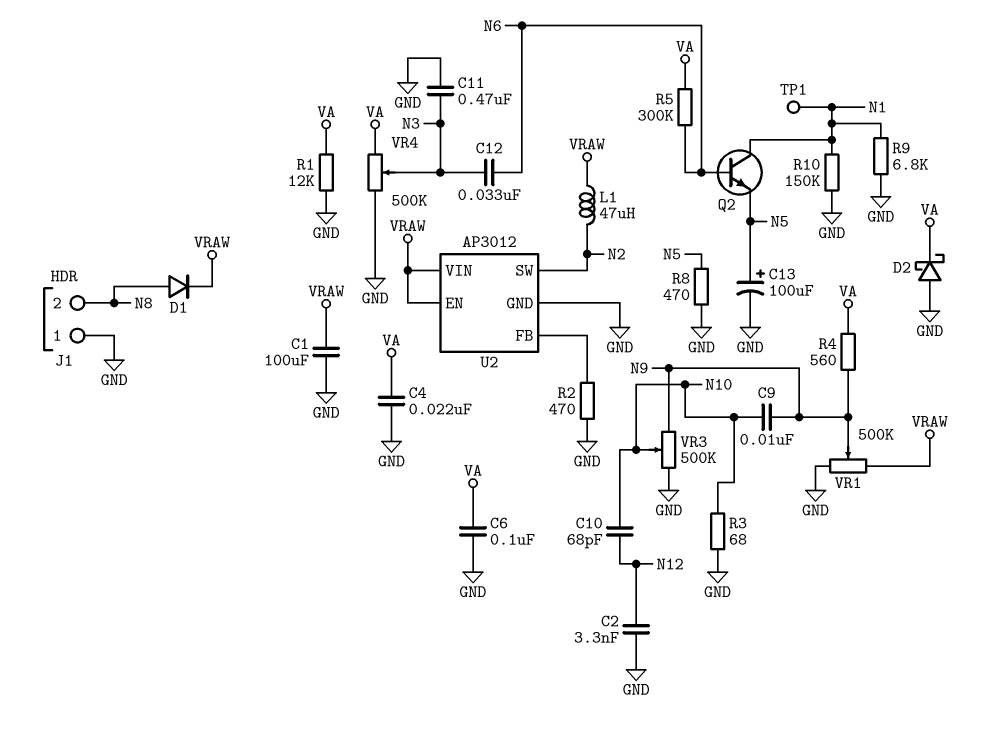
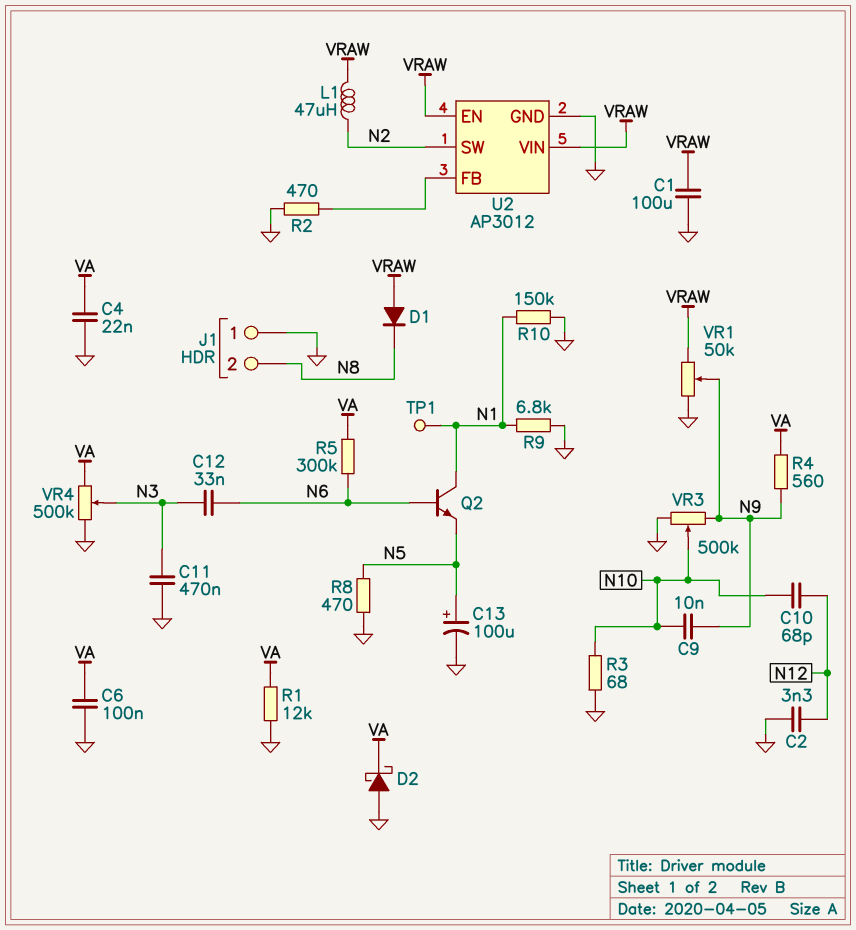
D1: diode (A N8, K VRAW) -> diode (A VRAW, K N8)
VR1: 500k (GND, VRAW, wiper N9) -> 50k (GND, VRAW, wiper N9)

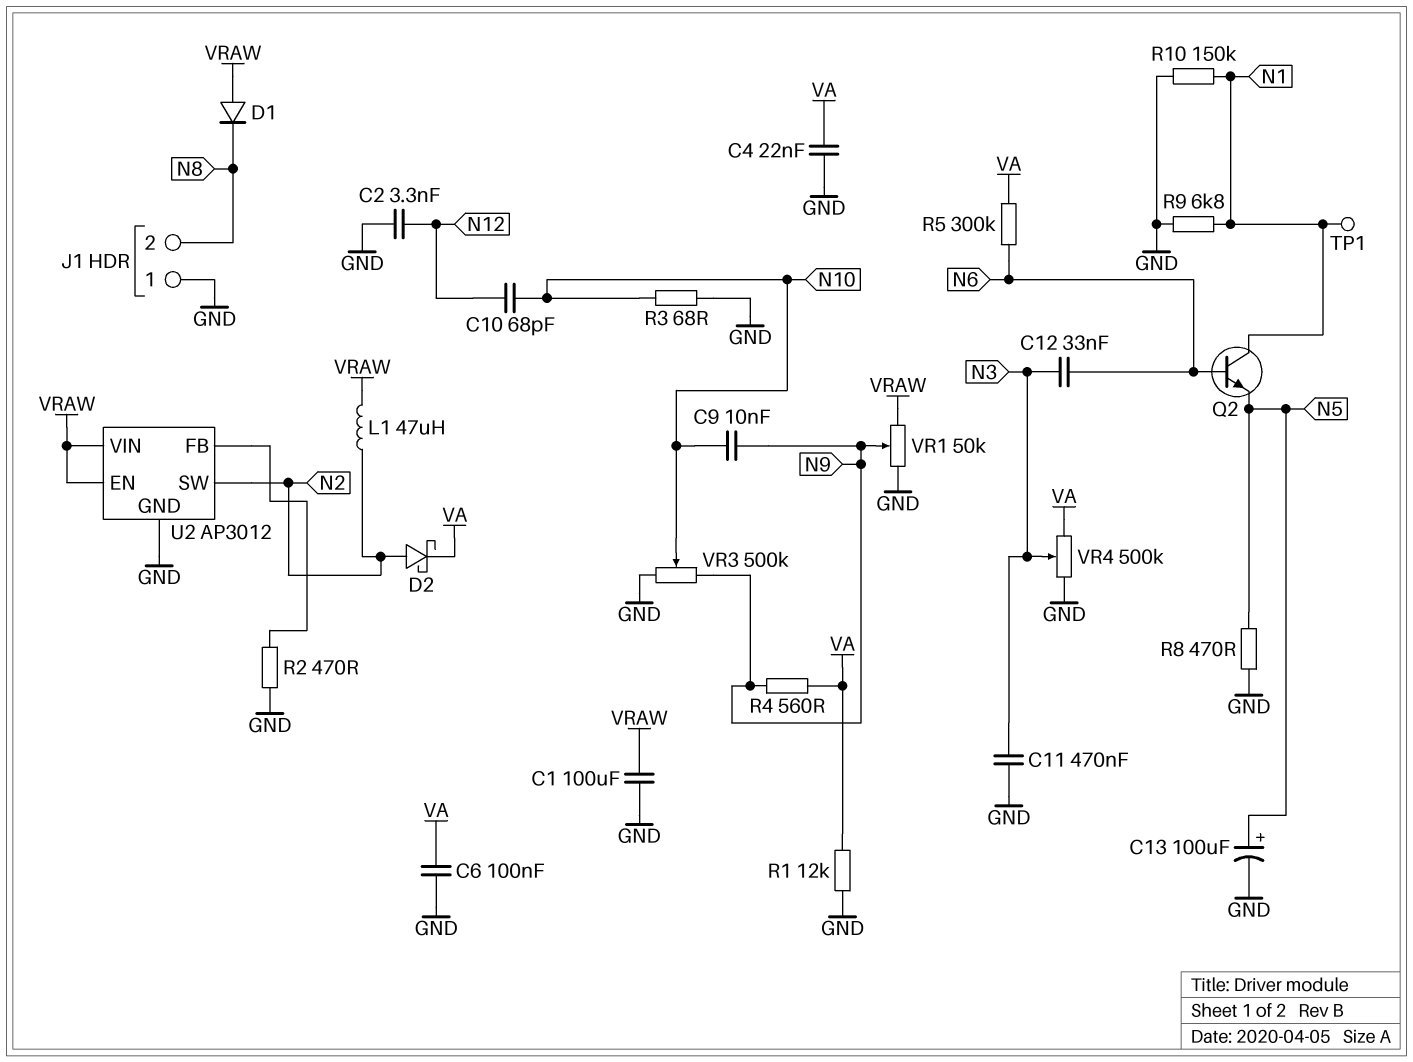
D2: schottky (A GND, K VA) -> schottky (A N2, K VA)

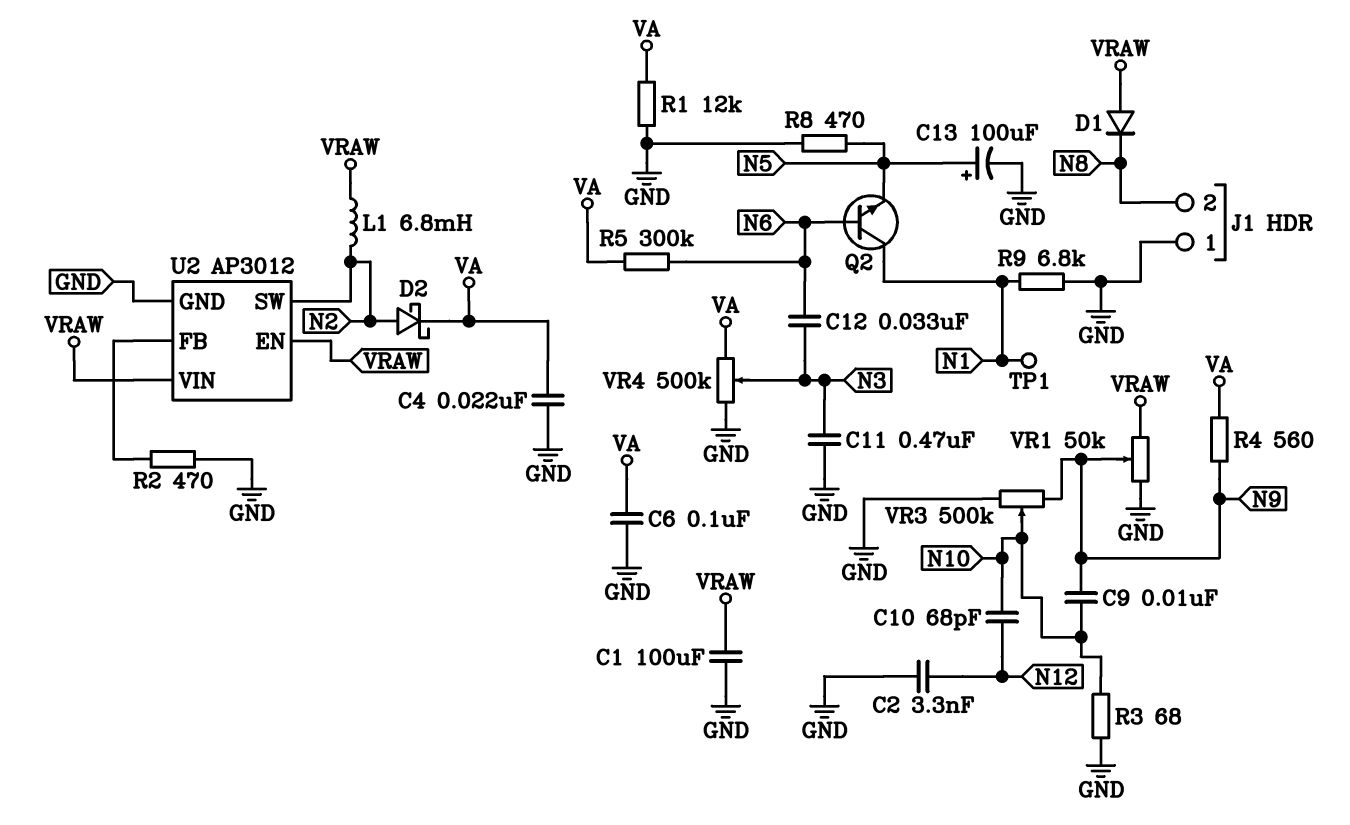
L1: 47uH (N2, VRAW) -> 6.8mH (N2, VRAW)
R10: 150k (GND, N1) -> none

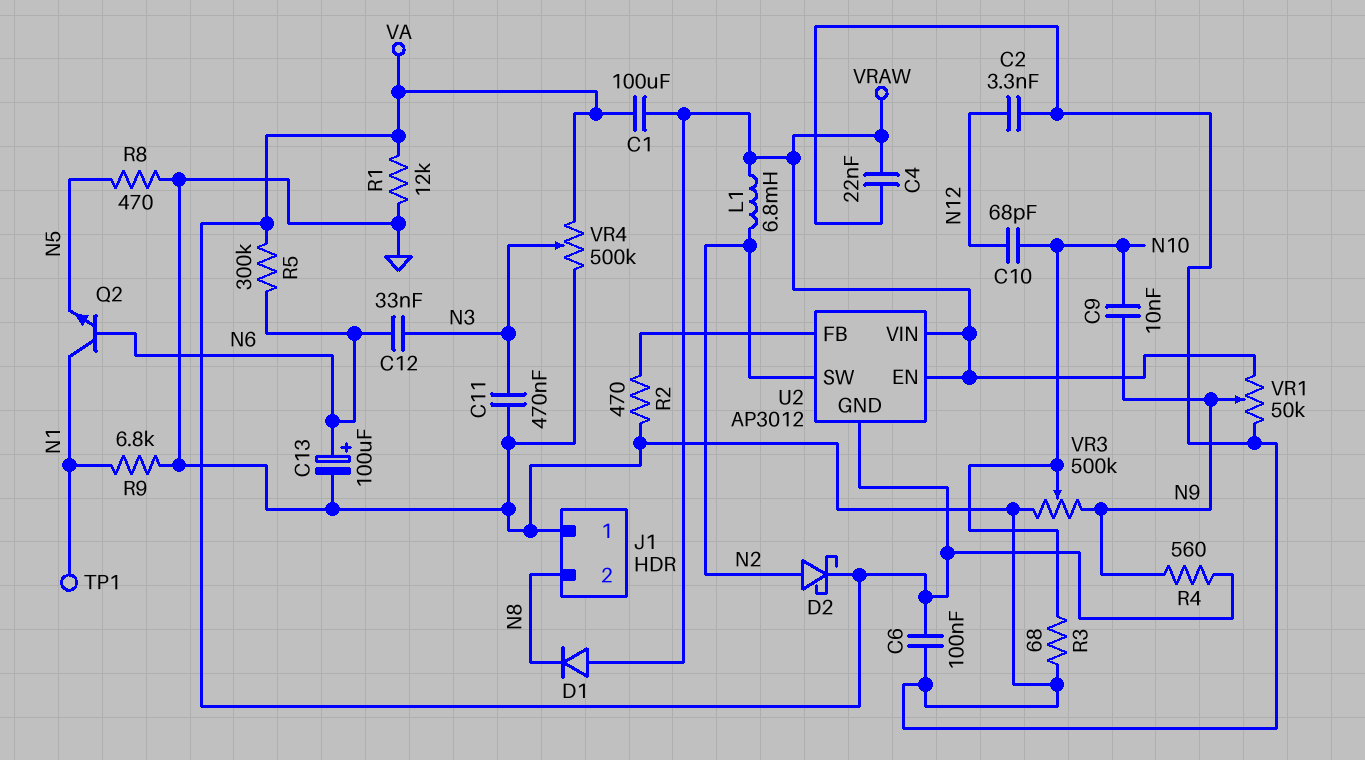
C1: 100uF (GND, VRAW) -> 100uF (VA, VRAW)
C4: 22nF (GND, VA) -> 22nF (GND, VRAW)
C13: 100uF (plus N5, minus GND) -> 100uF (plus N6, minus GND)
U2 pin GND: GND -> VA

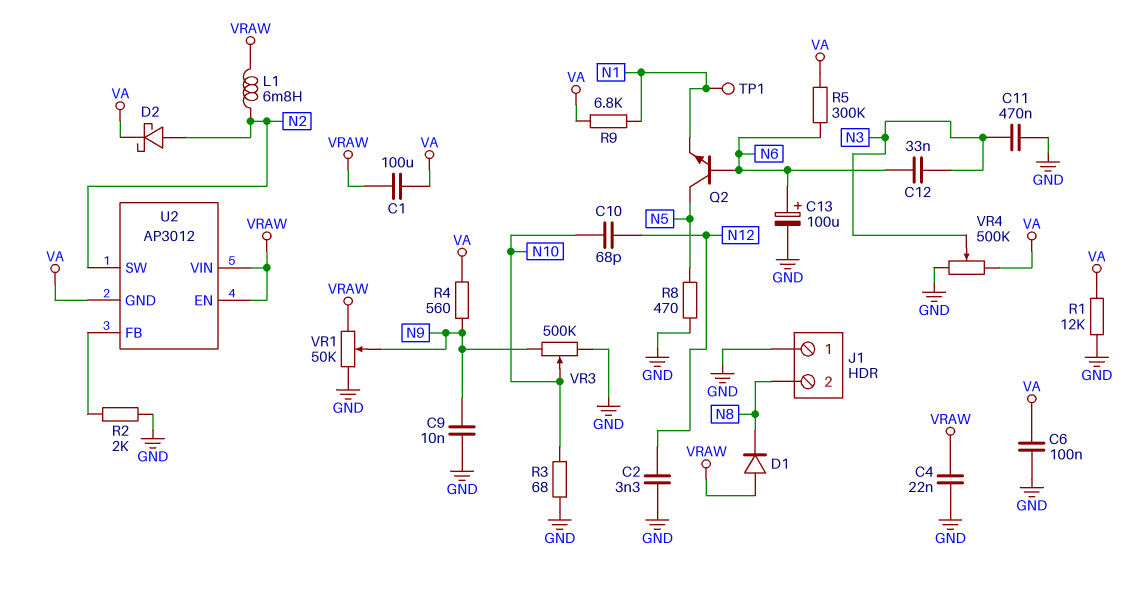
C9: 10nF (N9, N10) -> 10nF (GND, N9)
Q2: NPN (B N6, C N1, E N5) -> NPN (B N6, C N5, E N1)
R2: 470 (GND, U2/FB) -> 2k (GND, U2/FB)
R9: 6.8k (GND, N1) -> 6.8k (N1, VA)

